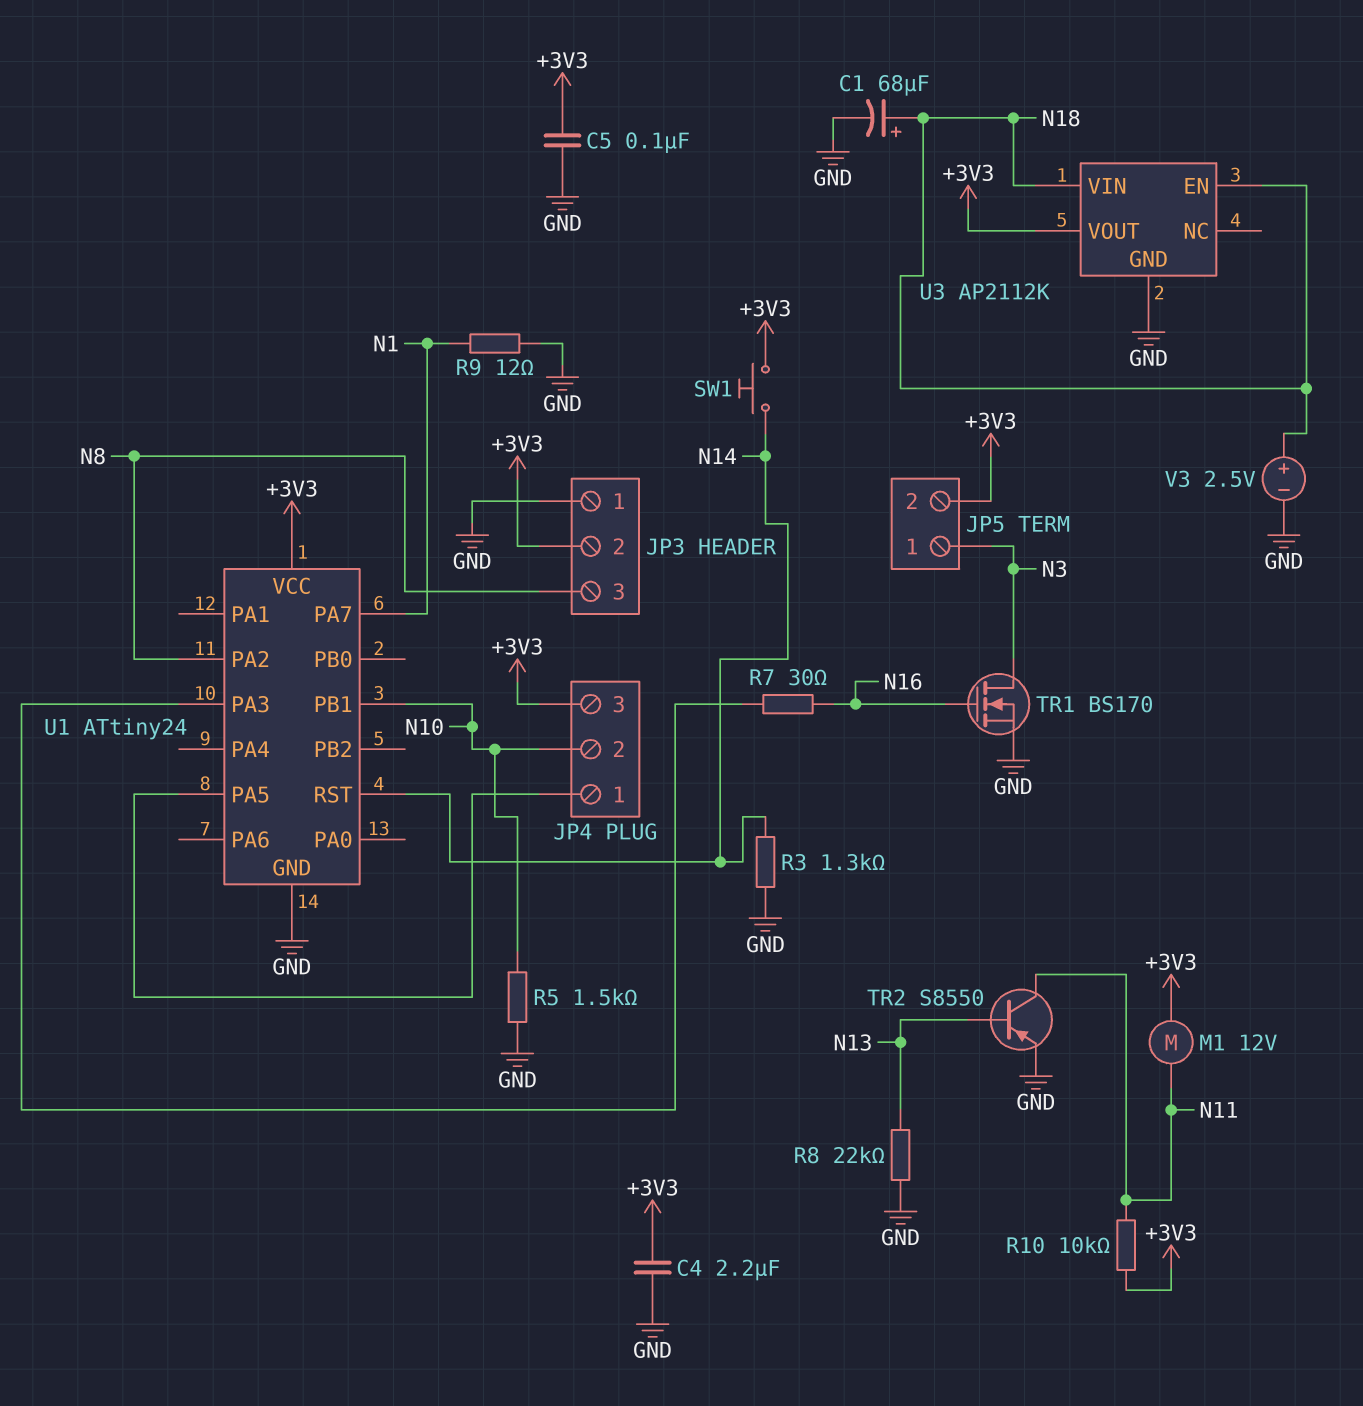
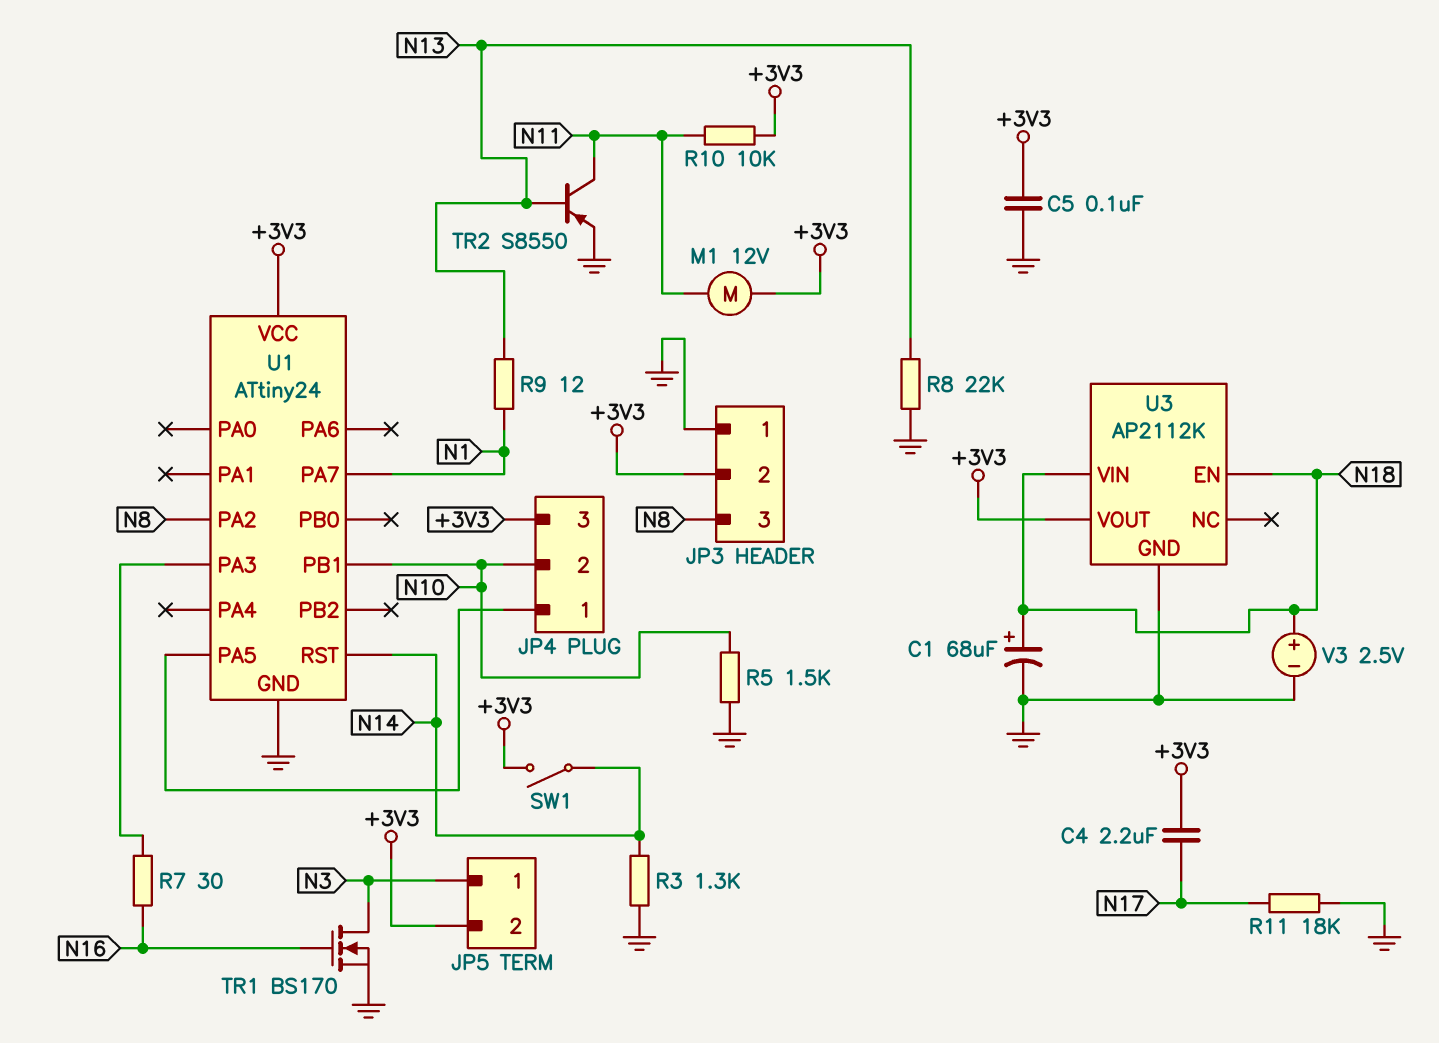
C4: 2.2uF (+3V3, GND) -> 2.2uF (+3V3, N17)
R9: 12 (GND, N1) -> 12 (N1, N13)
R11: none -> 18k (GND, N17)
SW1: button (+3V3, N14) -> switch (+3V3, N14)

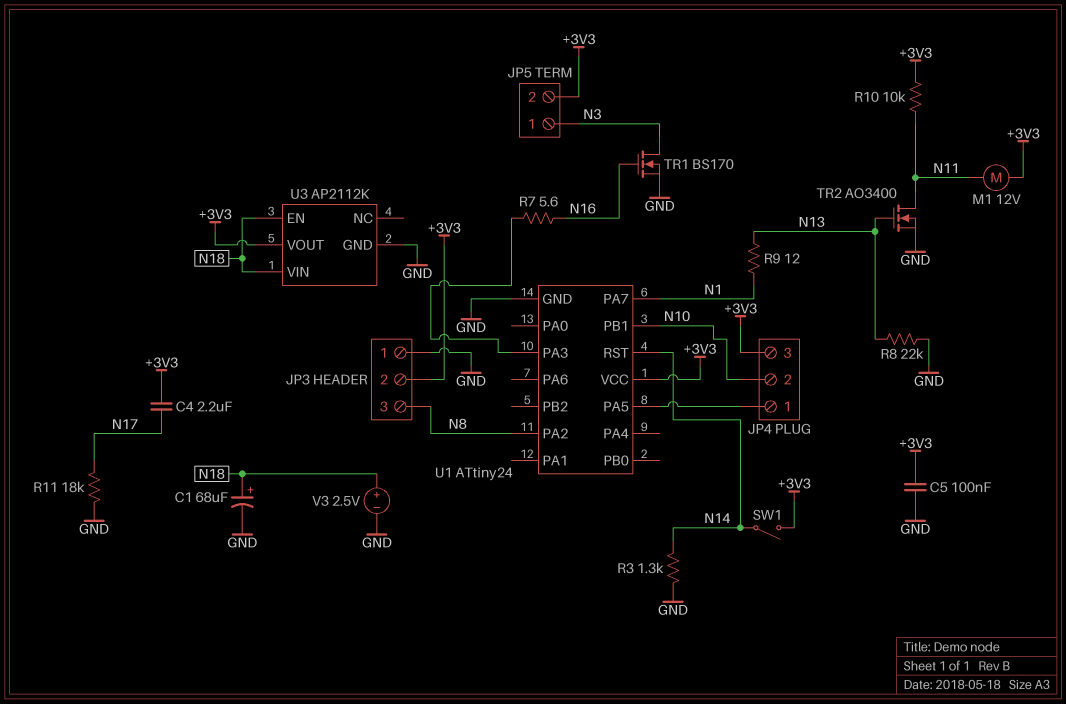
R5: 1.5k (GND, N10) -> none
R7: 30 (N16, U1/PA3) -> 5.6 (N16, U1/PA3)
TR2: PNP S8550 (B N13, C N11, E GND) -> NMOS AO3400 (G N13, D N11, S GND)

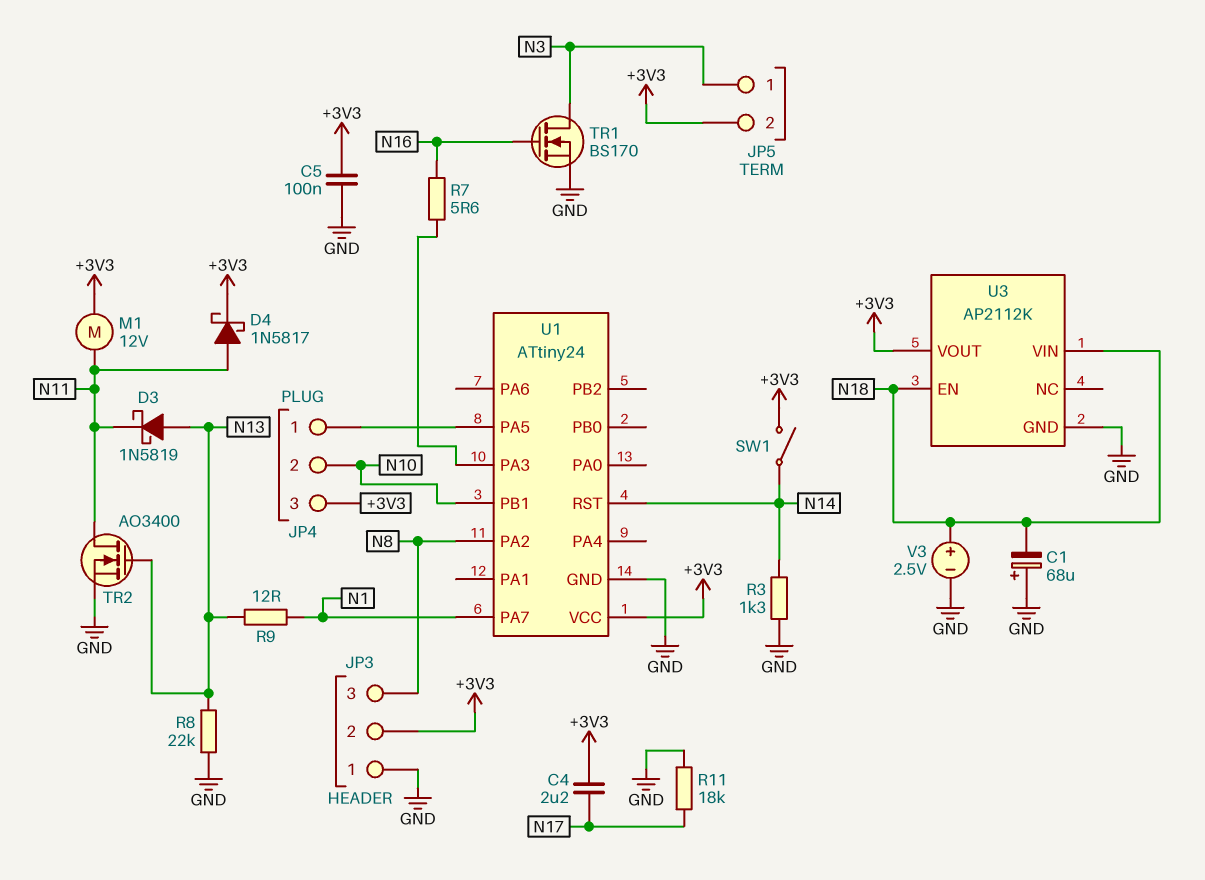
C1: 68uF (plus N18, minus GND) -> 68uF (plus GND, minus N18)
D3: none -> schottky 1N5819 (A N13, K N11)
D4: none -> schottky 1N5817 (A N11, K +3V3)
R10: 10k (+3V3, N11) -> none

